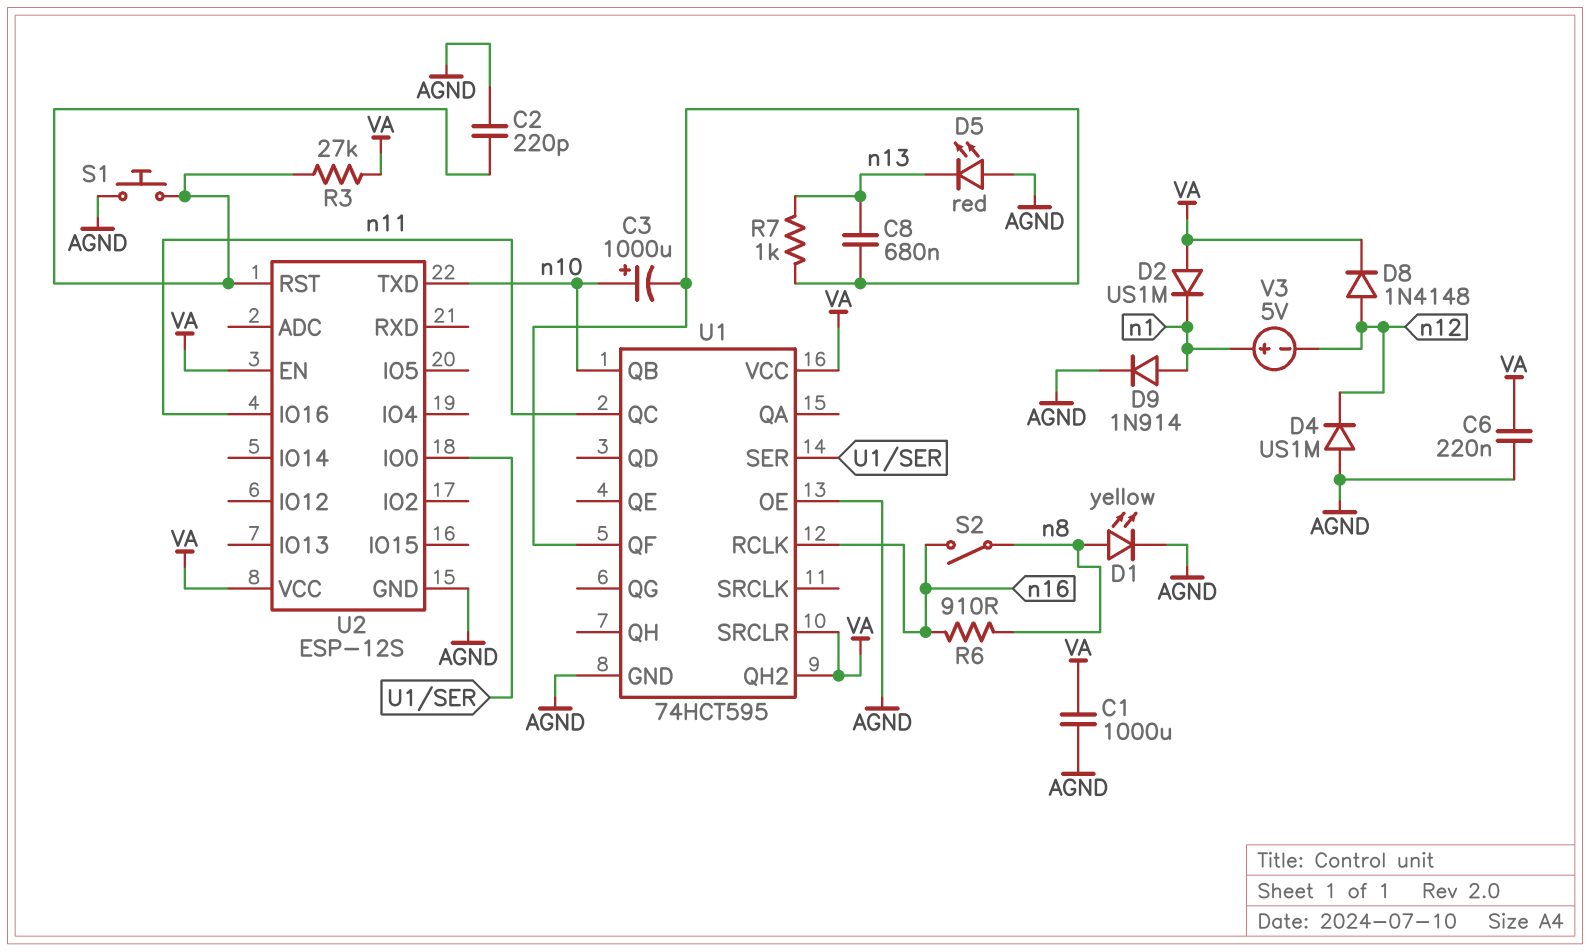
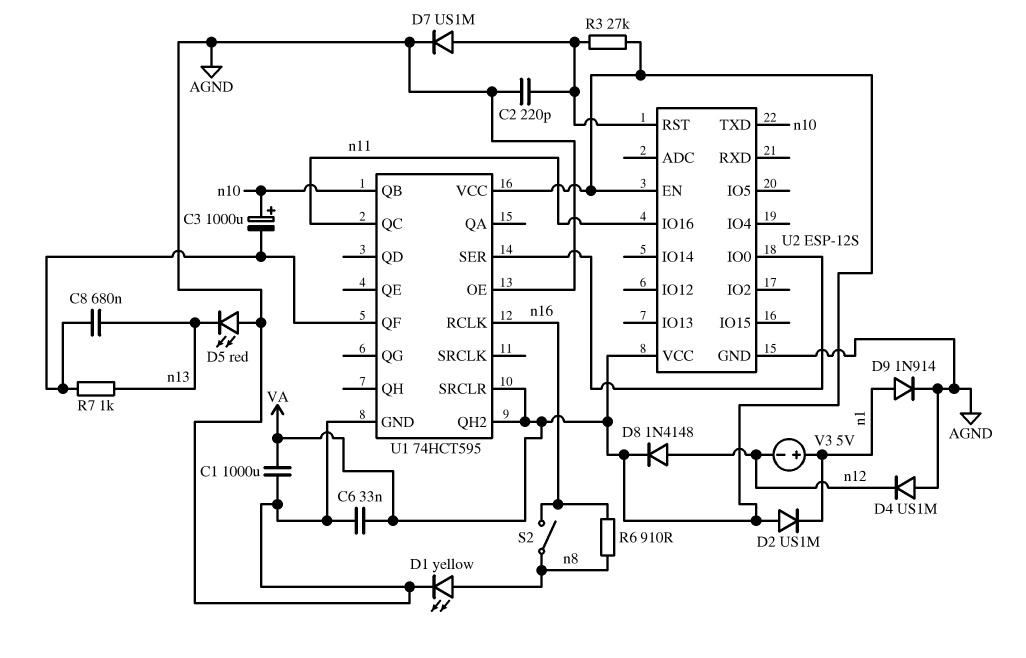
C6: 220nF (AGND, VA) -> 33nF (AGND, VA)
D7: none -> diode US1M (A U2/RST, K AGND)
S1: button (AGND, U2/RST) -> none

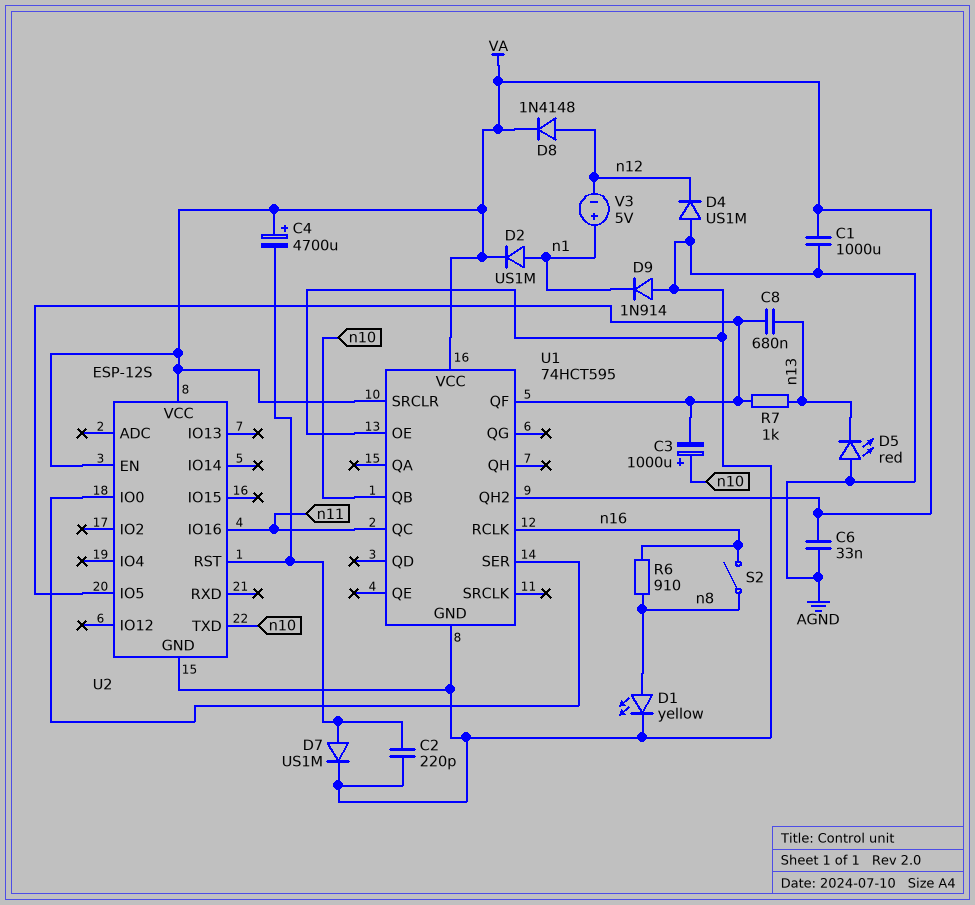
C4: none -> 4700uF (plus VA, minus U2/RST)
D2: diode US1M (A VA, K n1) -> diode US1M (A n1, K VA)
D9: diode 1N914 (A n1, K AGND) -> diode 1N914 (A AGND, K n1)
R3: 27k (U2/RST, VA) -> none
U2 pin IO5: none -> U1/QF

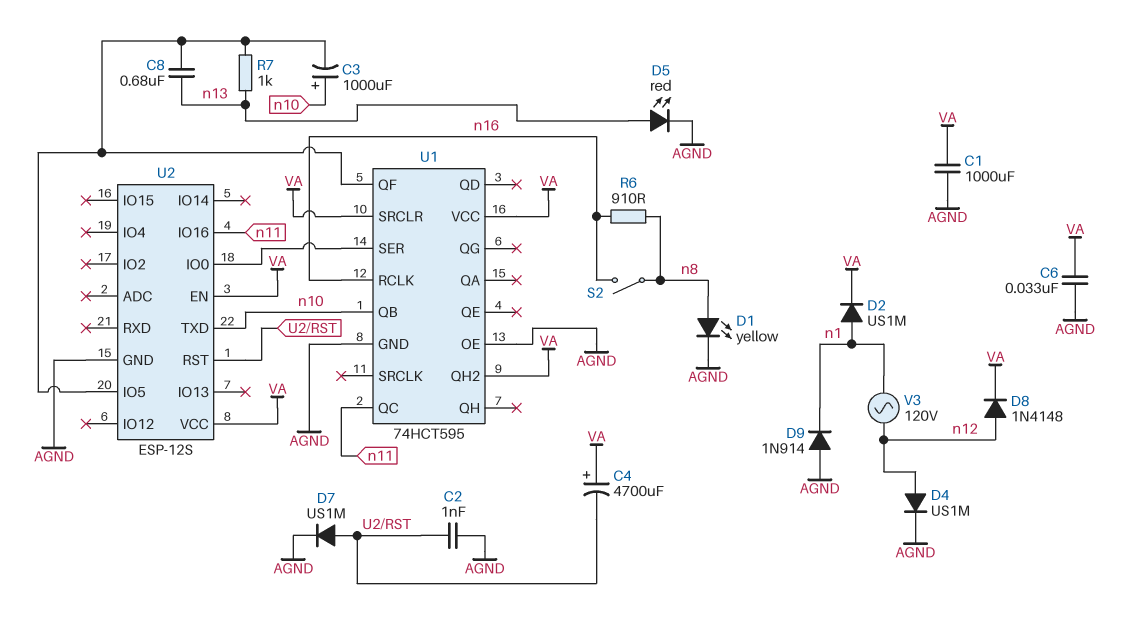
C2: 220pF (AGND, U2/RST) -> 1nF (AGND, U2/RST)
D4: diode US1M (A AGND, K n12) -> diode US1M (A n12, K AGND)
D5: LED red (A AGND, K n13) -> LED red (A n13, K AGND)
V3: 5V (plus n1, minus n12) -> AC 120V (n1, n12)

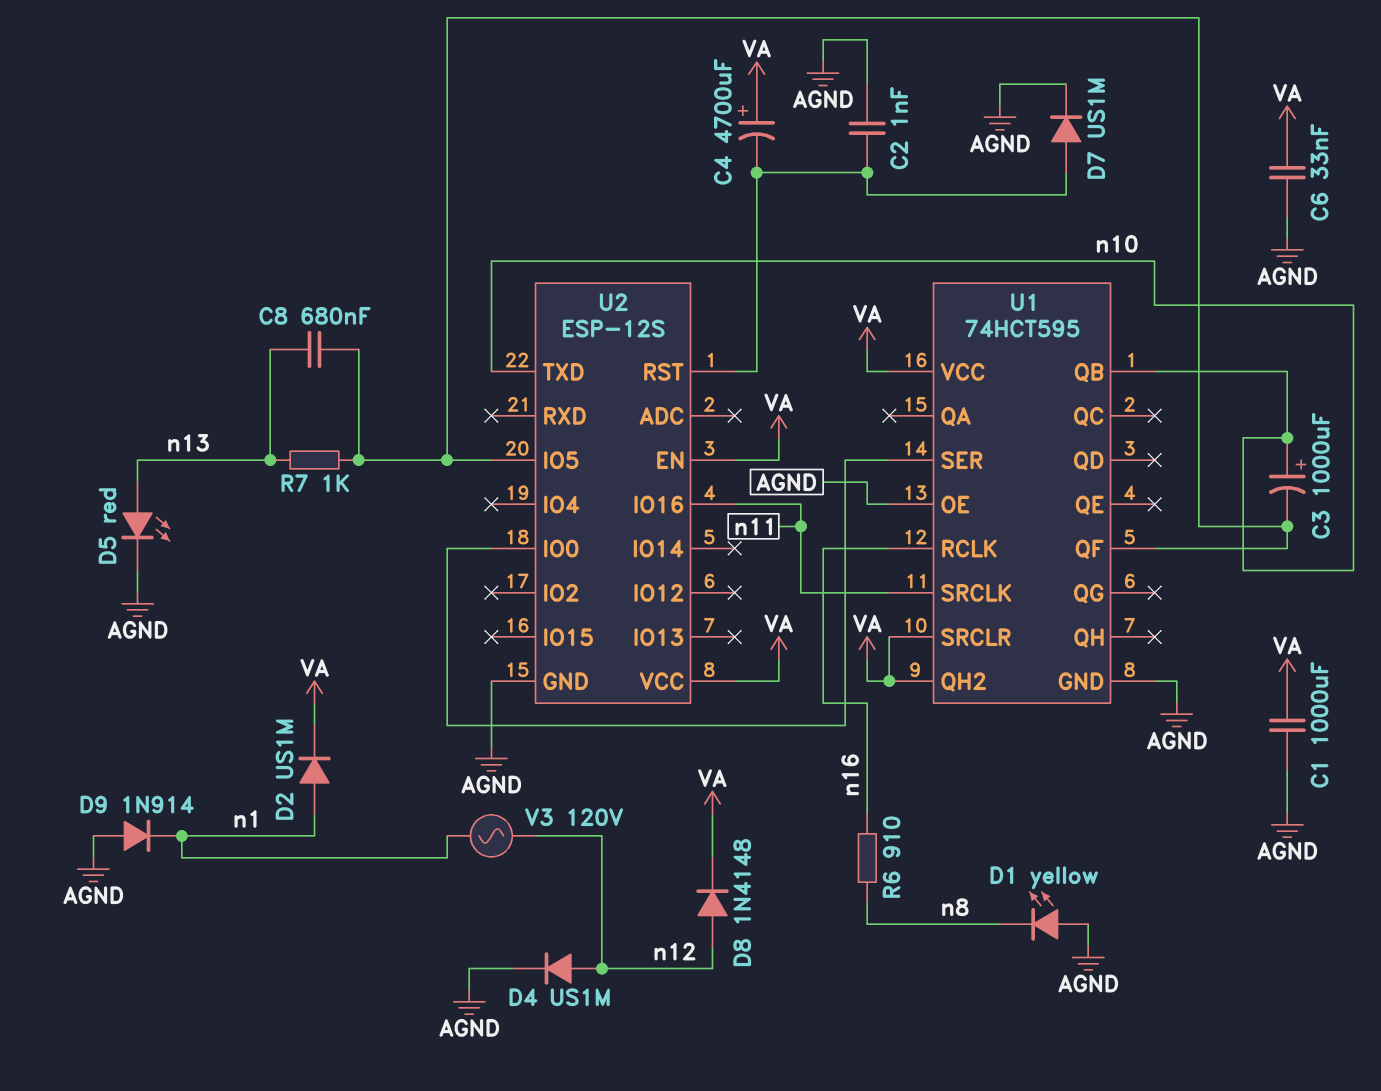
D1: LED yellow (A n8, K AGND) -> LED yellow (A AGND, K n8)
S2: switch (n8, n16) -> none
U1 pin QC: n11 -> none
U1 pin SRCLK: none -> n11

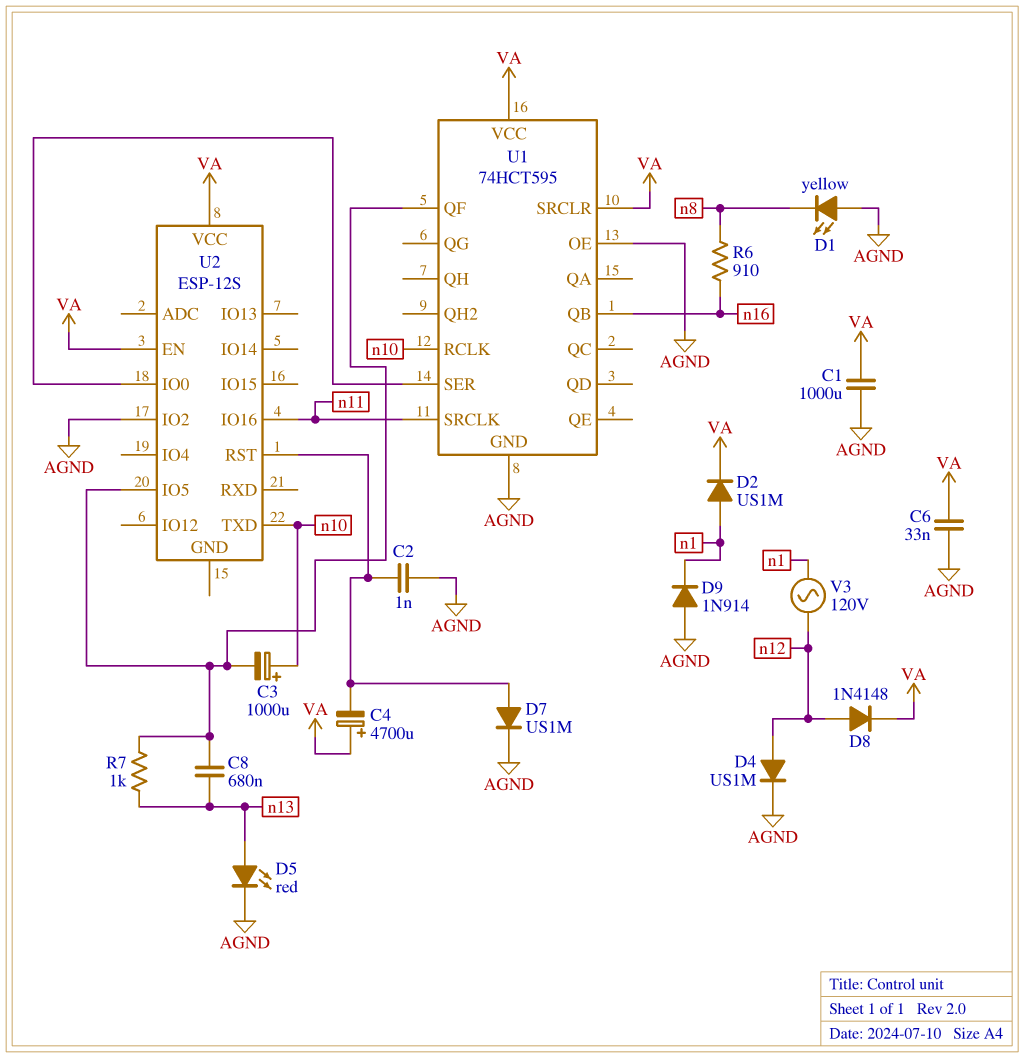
U1 pin QB: n10 -> n16
U1 pin QH2: VA -> none
U1 pin RCLK: n16 -> n10
U2 pin GND: AGND -> none
U2 pin IO2: none -> AGND

